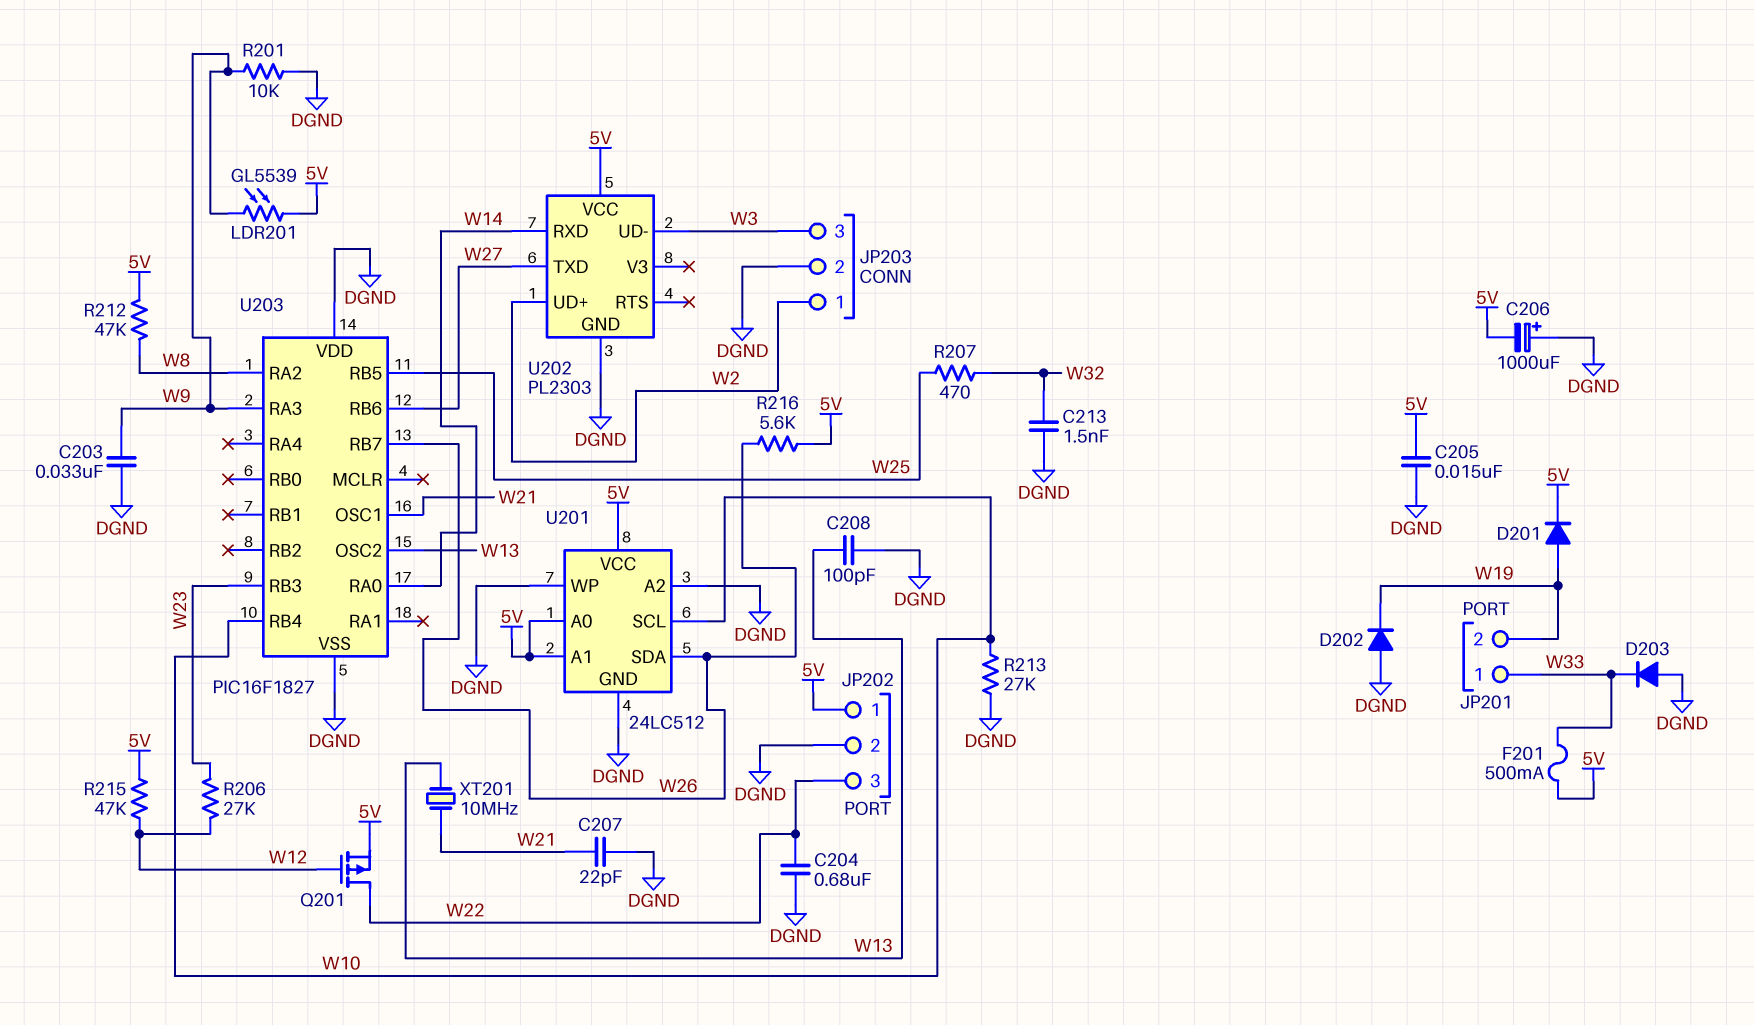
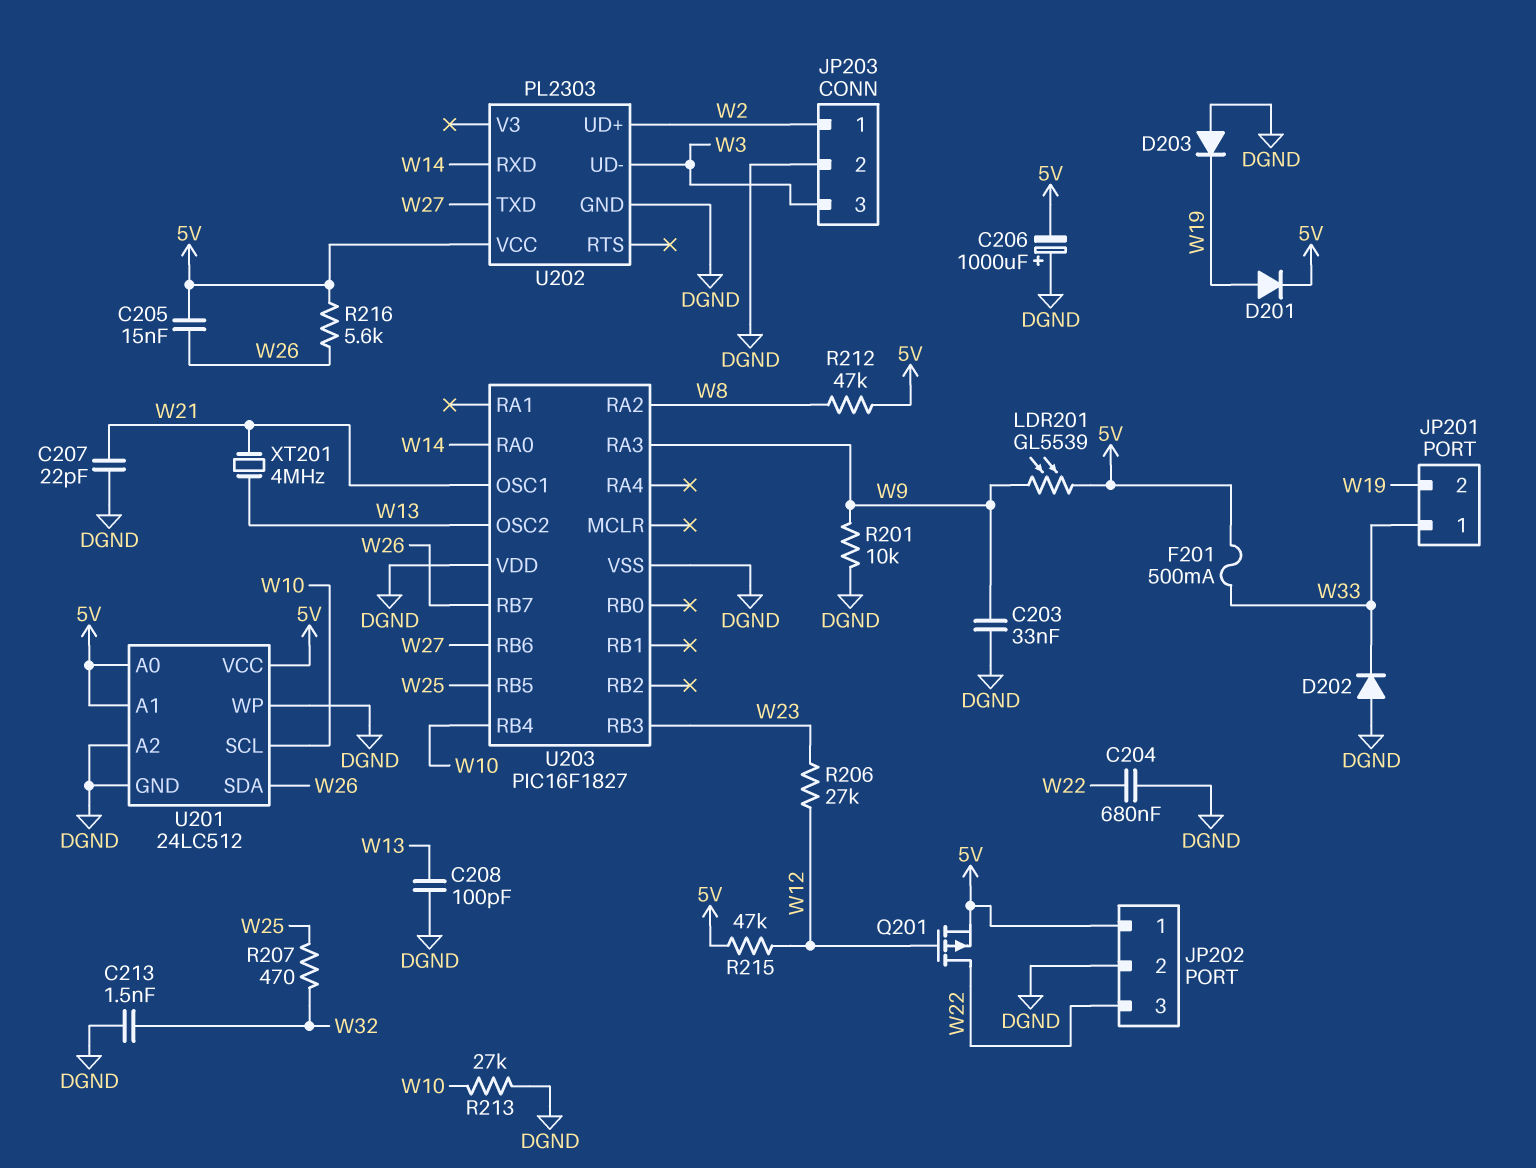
C205: 15nF (5V, DGND) -> 15nF (5V, W26)
D202: diode (A DGND, K W19) -> diode (A DGND, K W33)
D203: diode (A DGND, K W33) -> diode (A DGND, K W19)
XT201: 10MHz (W13, W21) -> 4MHz (W13, W21)

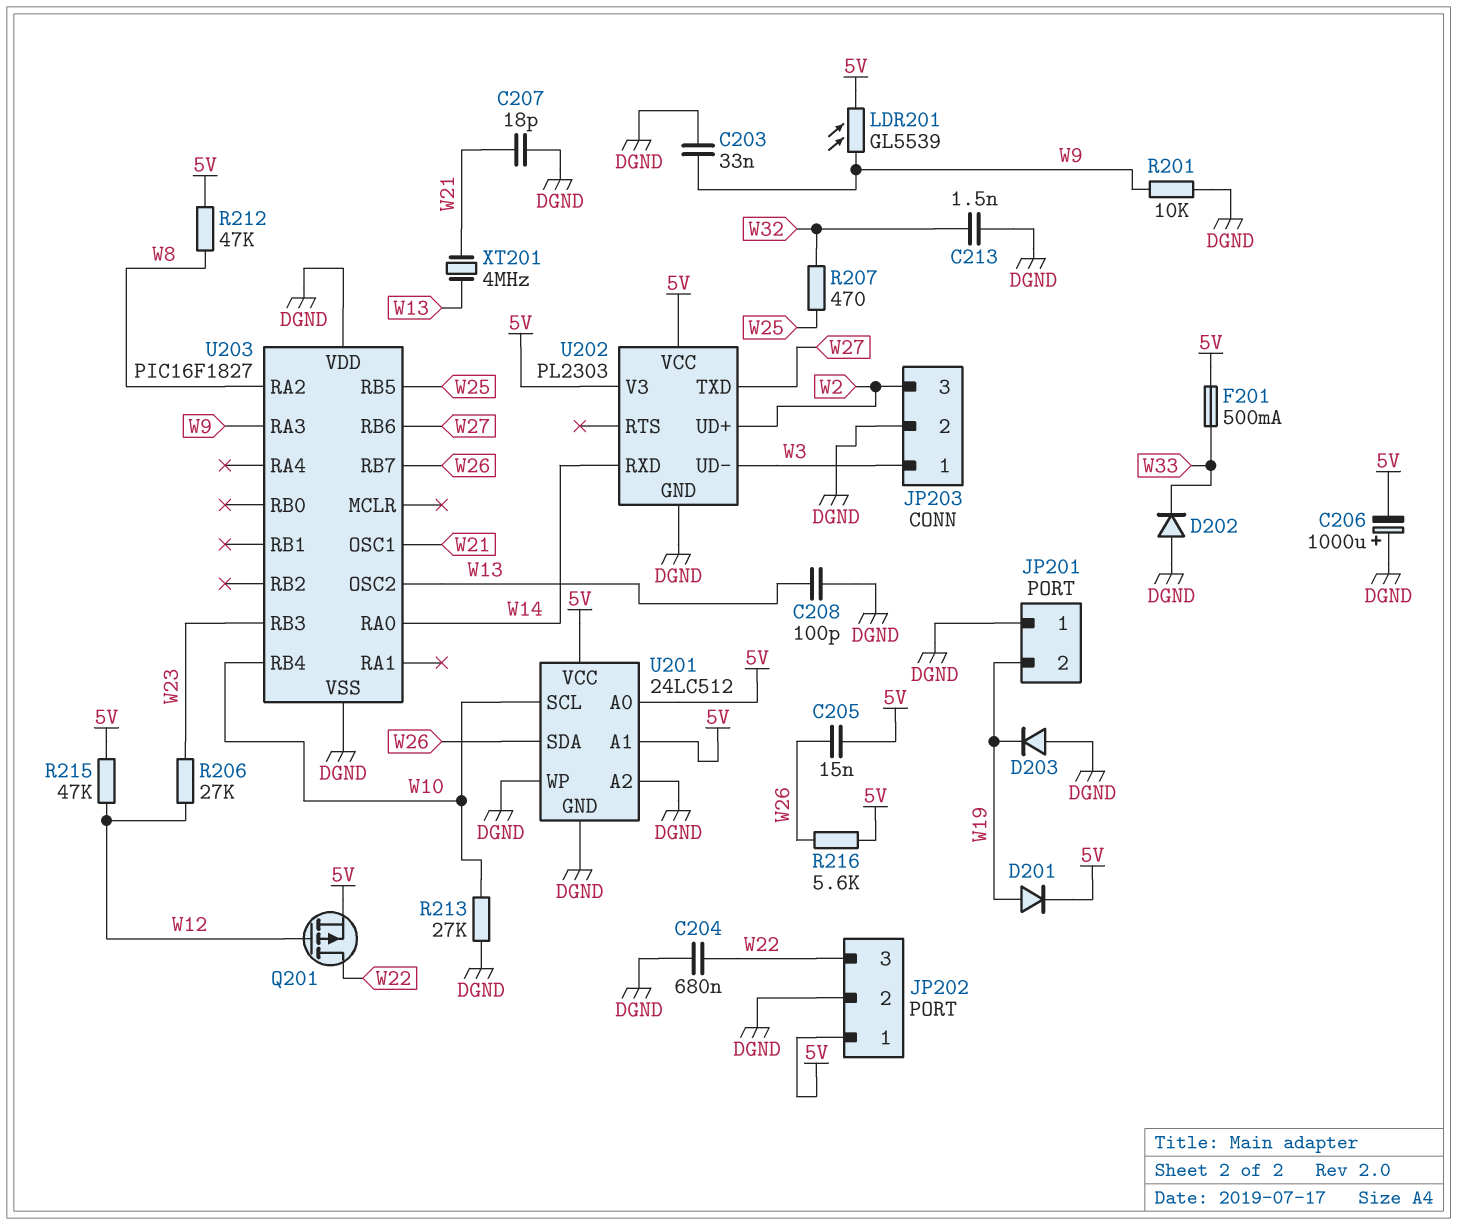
C207: 22pF (DGND, W21) -> 18pF (DGND, W21)
JP201 pin 1: W33 -> DGND
JP203 pin 1: W2 -> W3
JP203 pin 3: W3 -> W2
U202 pin V3: none -> 5V

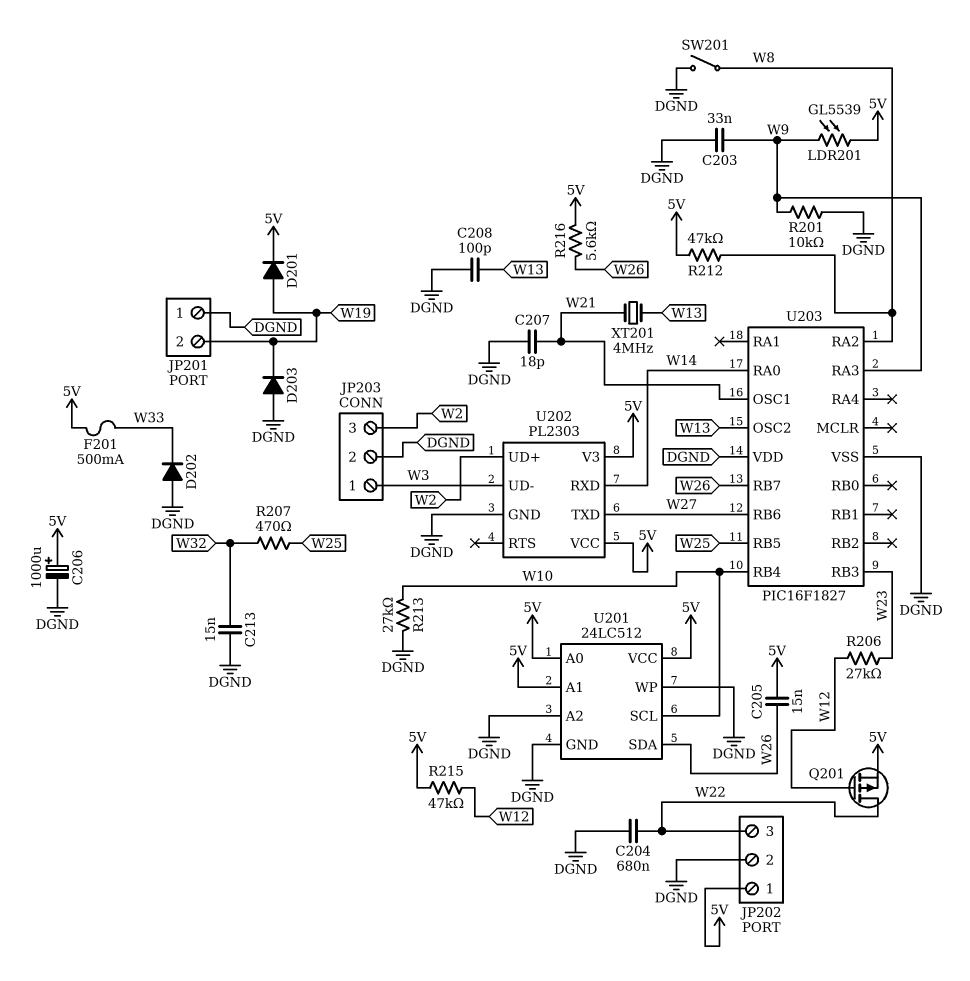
C206: 1000uF (plus DGND, minus 5V) -> 1000uF (plus 5V, minus DGND)
C213: 1.5nF (DGND, W32) -> 15nF (DGND, W32)
SW201: none -> switch (DGND, W8)

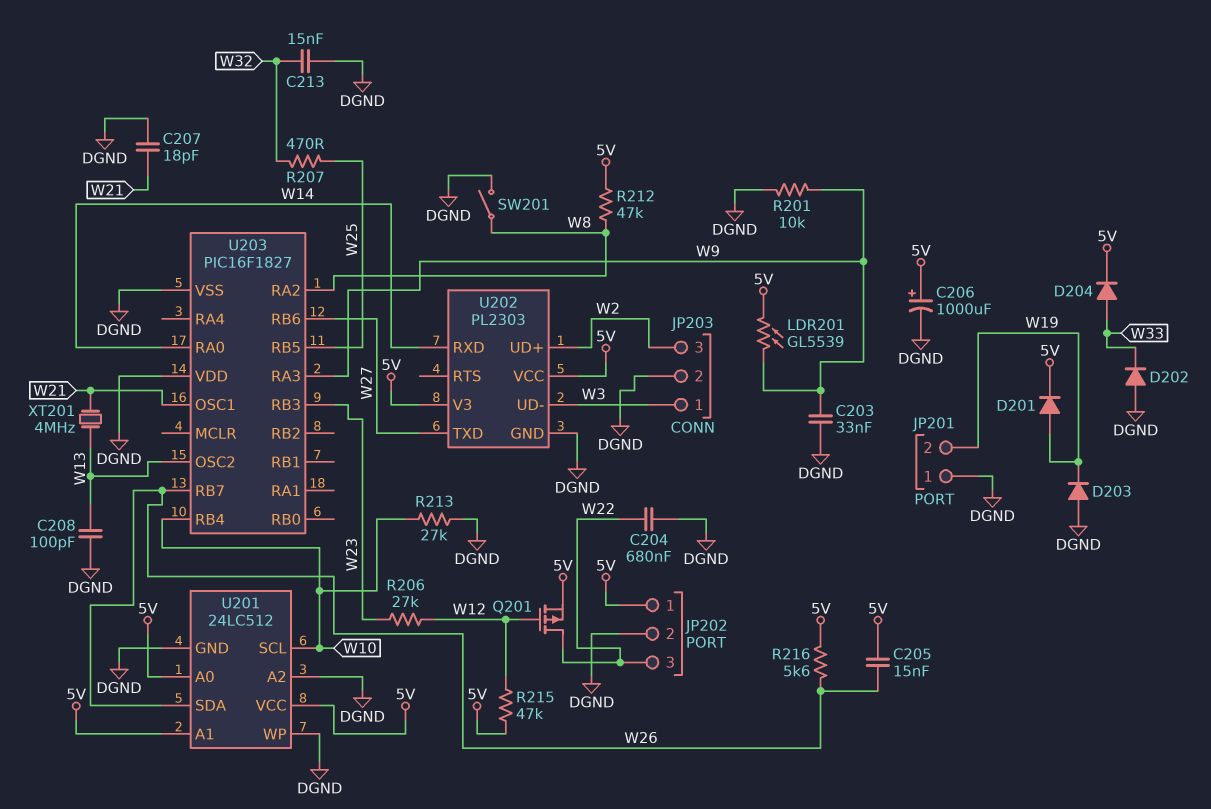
D204: none -> diode (A W33, K 5V)
F201: 500mA (5V, W33) -> none

